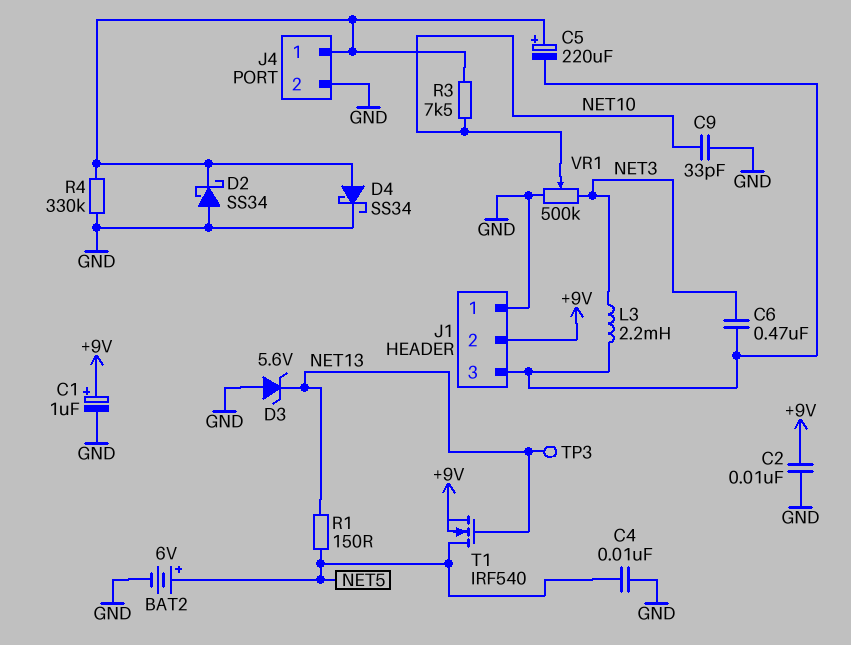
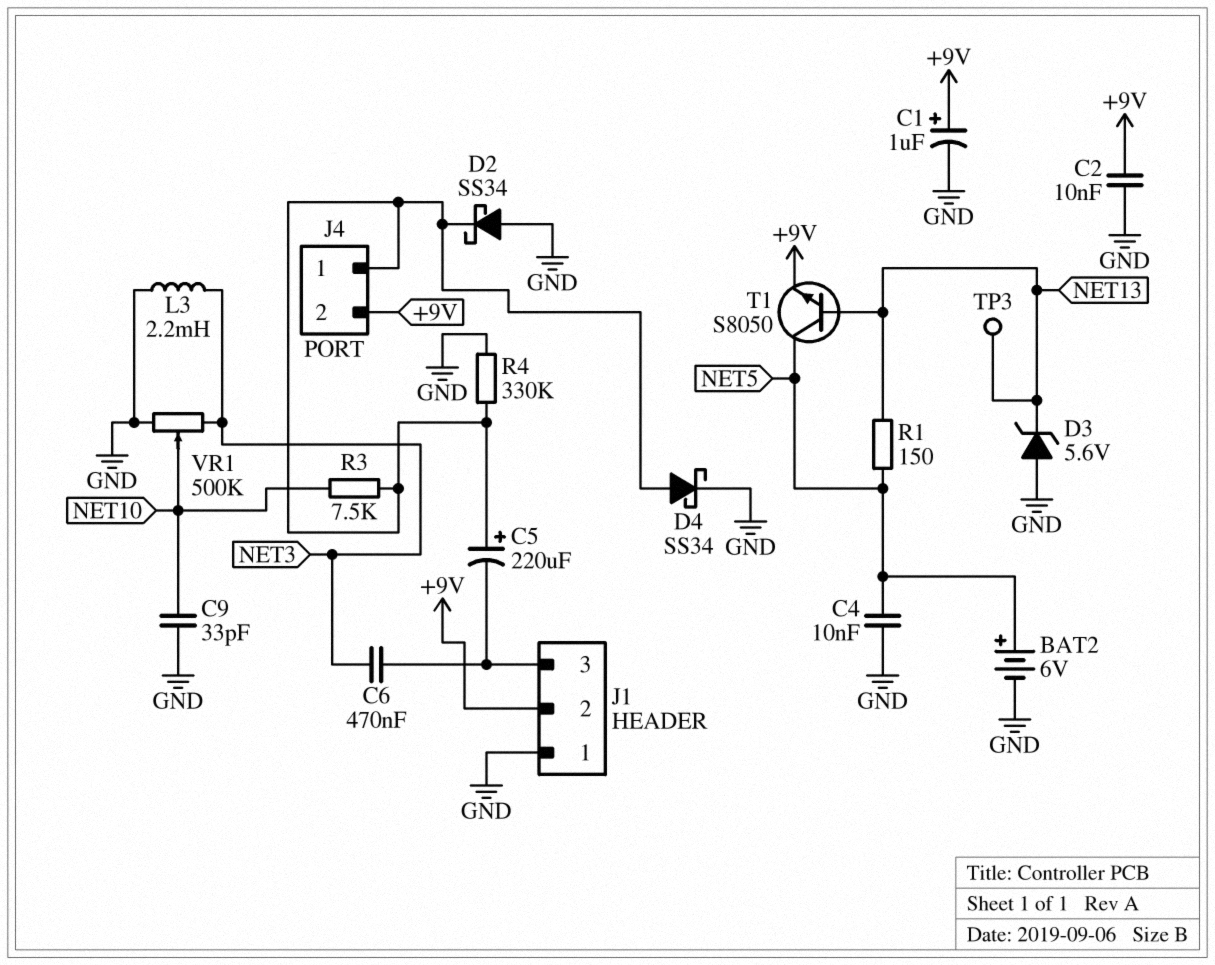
J4 pin 2: GND -> +9V
L3: 2.2mH (J1/3, NET3) -> 2.2mH (GND, NET3)
T1: NMOS IRF540 (G NET13, D NET5, S +9V) -> NPN S8050 (B NET13, C NET5, E +9V)

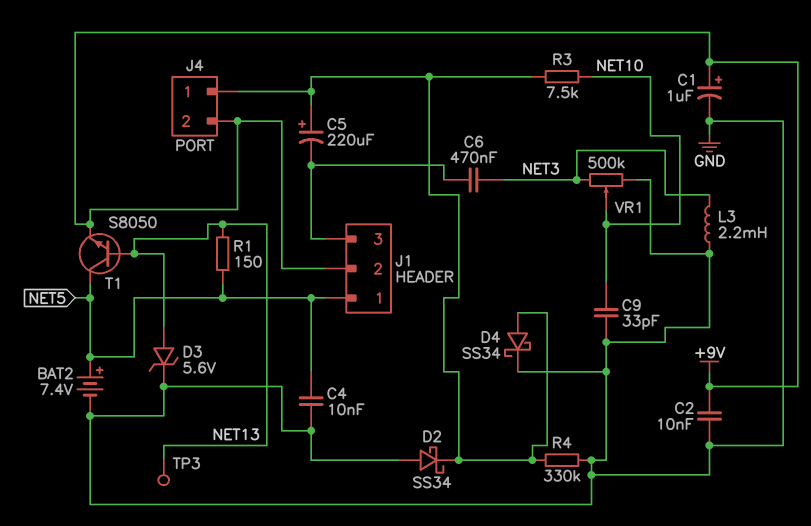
BAT2: 6V (plus NET5, minus GND) -> 7.4V (plus NET5, minus GND)
D3: zener 5.6V (A GND, K NET13) -> zener 5.6V (A NET13, K GND)
J1 pin 1: GND -> NET5

